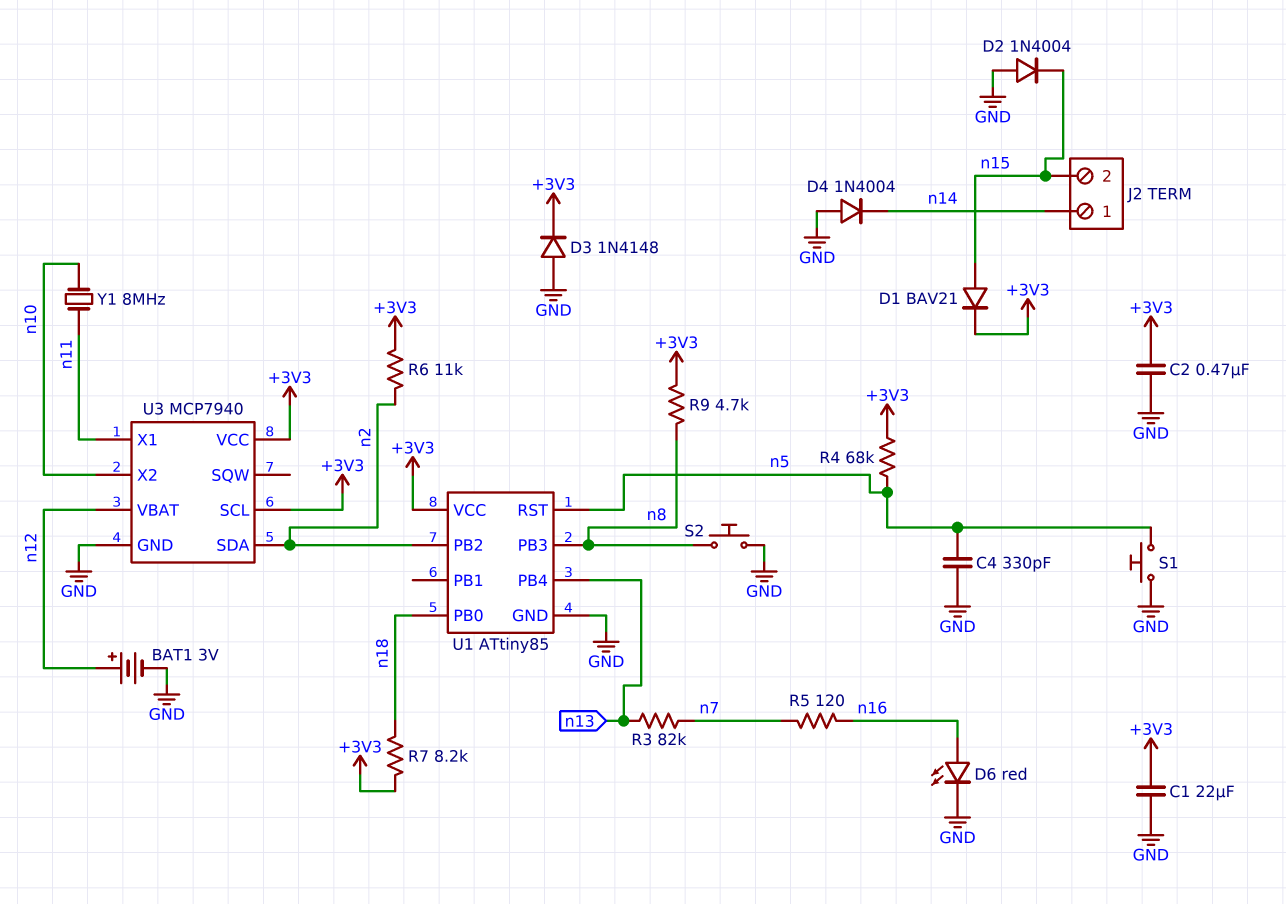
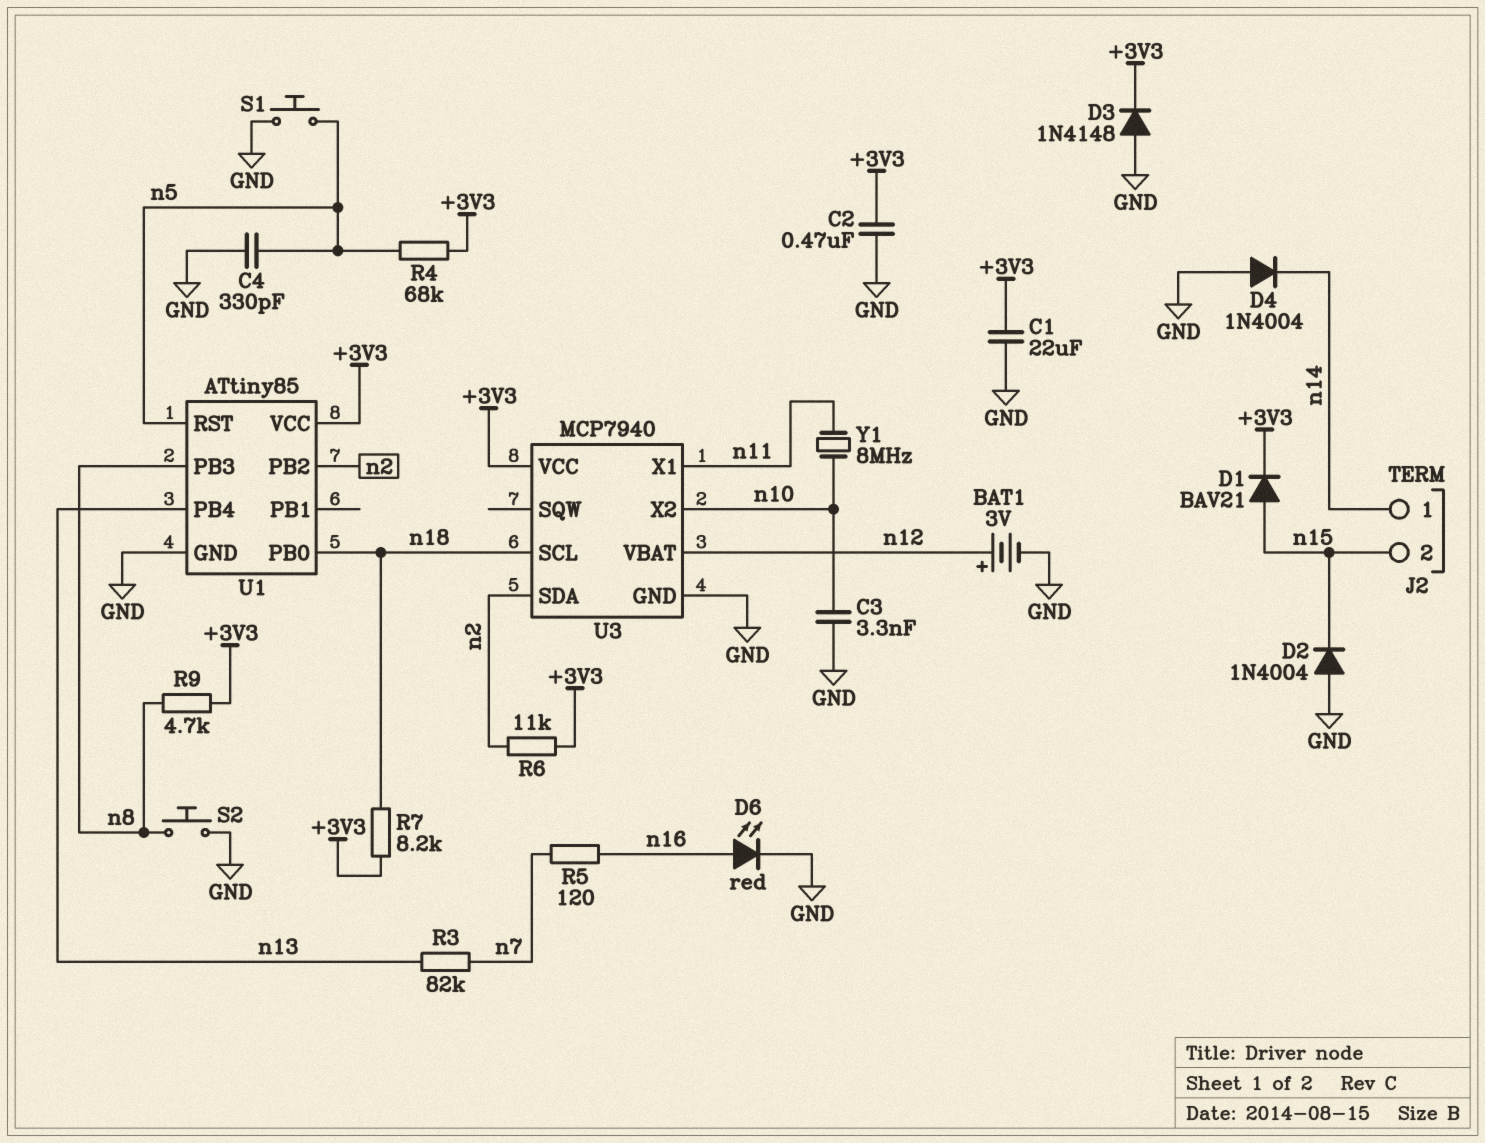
C3: none -> 3.3nF (GND, n10)
U3 pin SCL: +3V3 -> n18

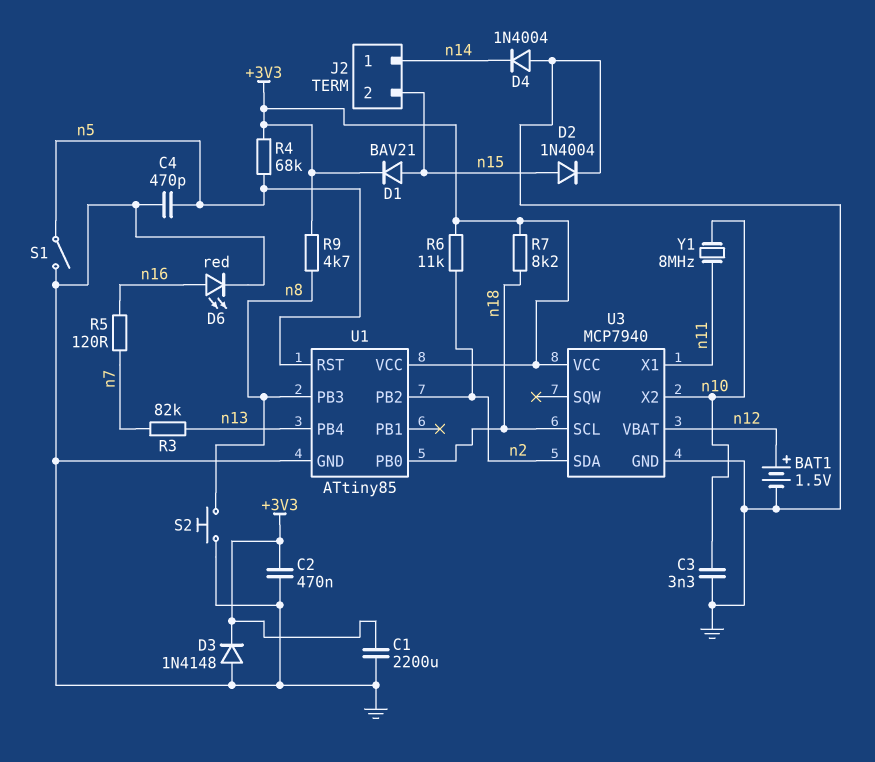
BAT1: 3V (plus n12, minus GND) -> 1.5V (plus n12, minus GND)
C1: 22uF (+3V3, GND) -> 2200uF (+3V3, GND)
C4: 330pF (GND, n5) -> 470pF (GND, n5)
D2: diode 1N4004 (A GND, K n15) -> diode 1N4004 (A n15, K GND)
S1: button (GND, n5) -> switch (GND, n5)

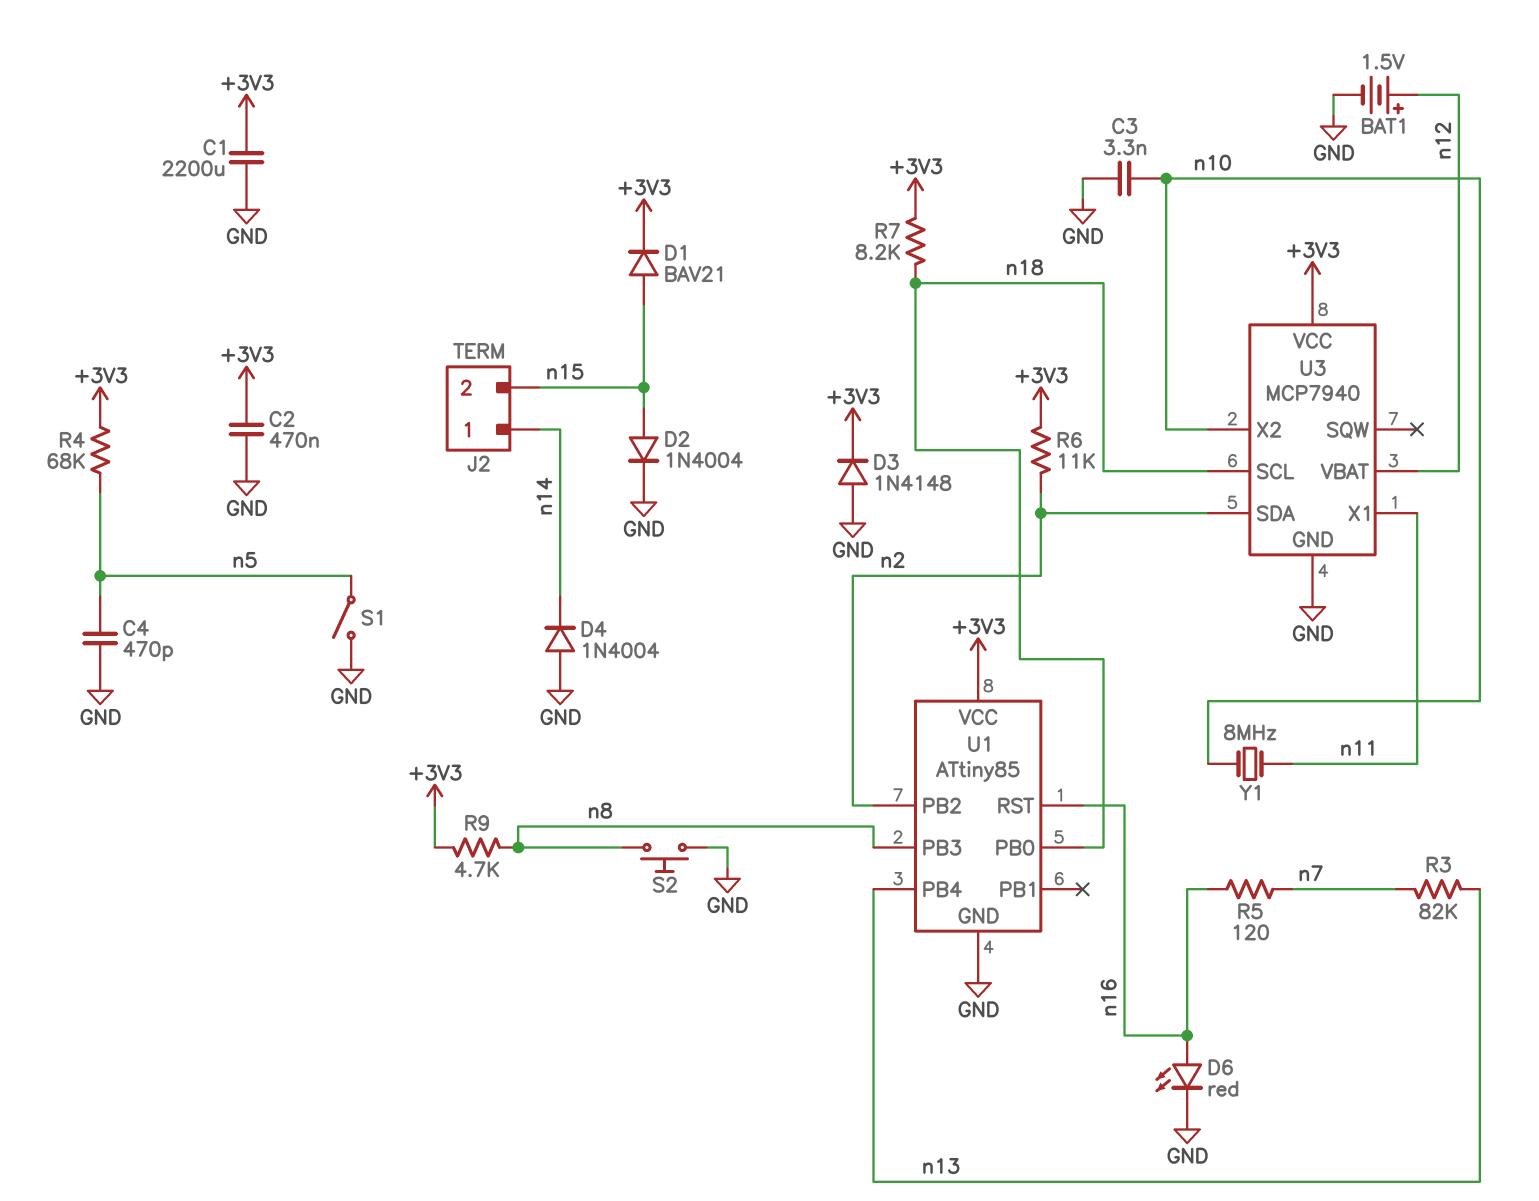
U1 pin RST: n5 -> n16

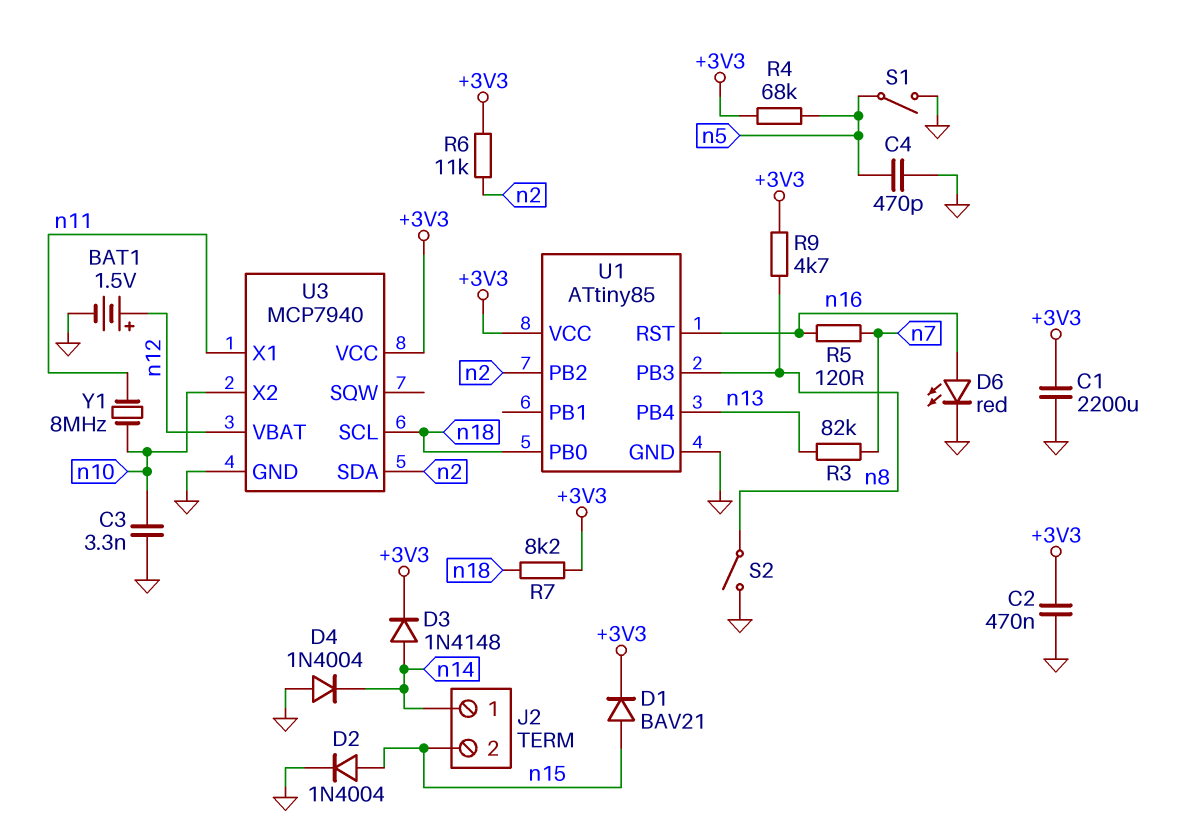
D3: diode 1N4148 (A GND, K +3V3) -> diode 1N4148 (A n14, K +3V3)
S2: button (GND, n8) -> switch (GND, n8)

